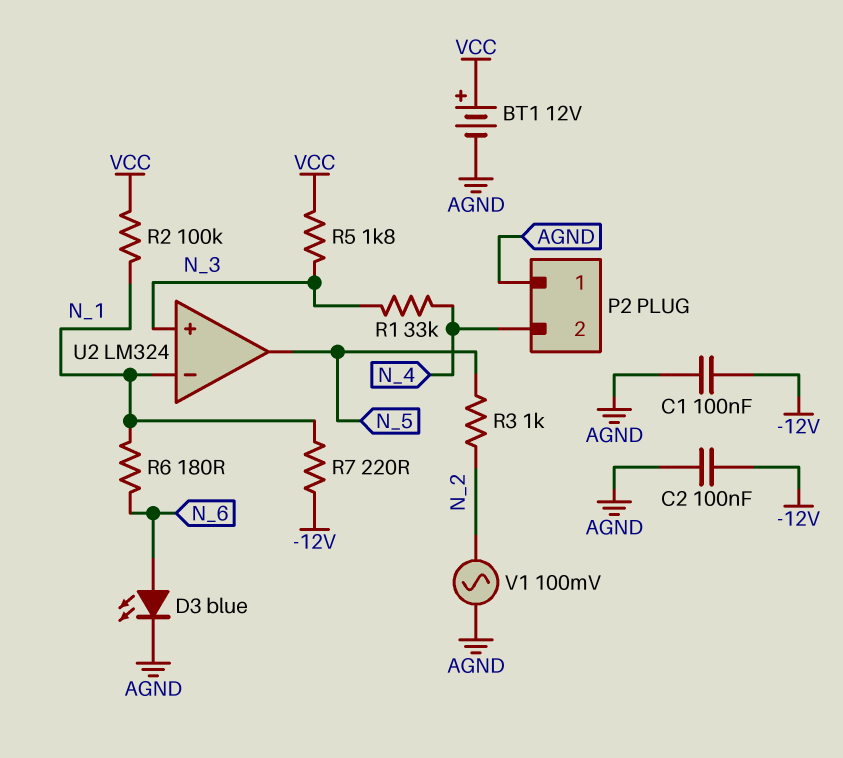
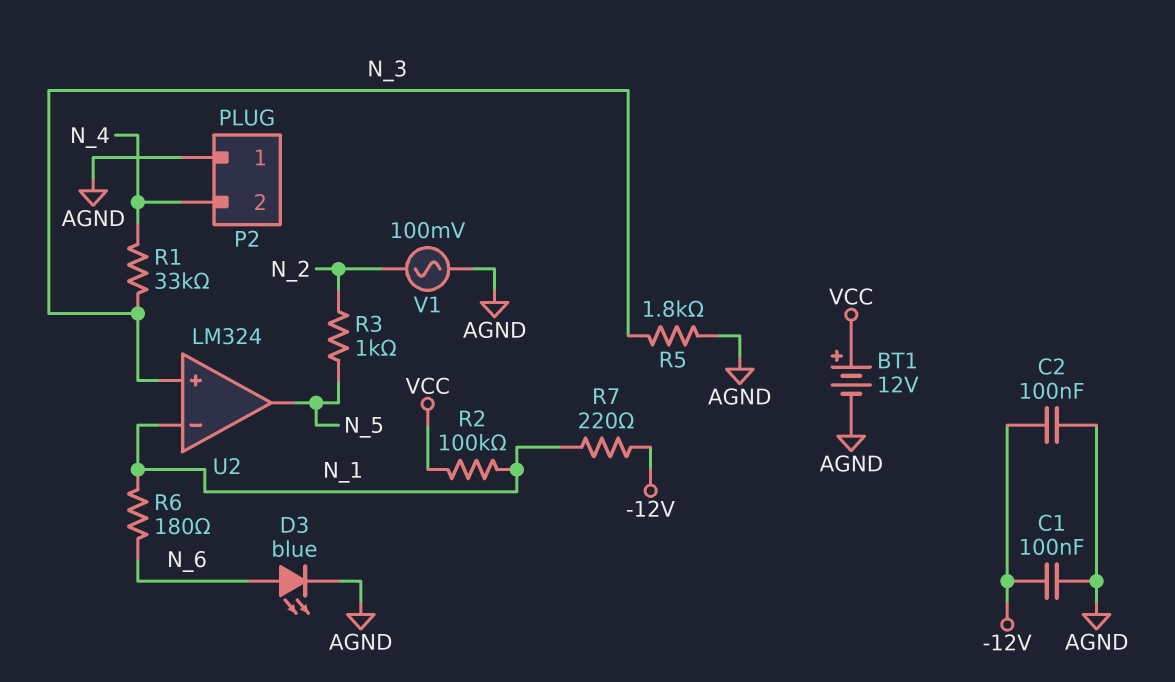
R5: 1.8k (N_3, VCC) -> 1.8k (AGND, N_3)

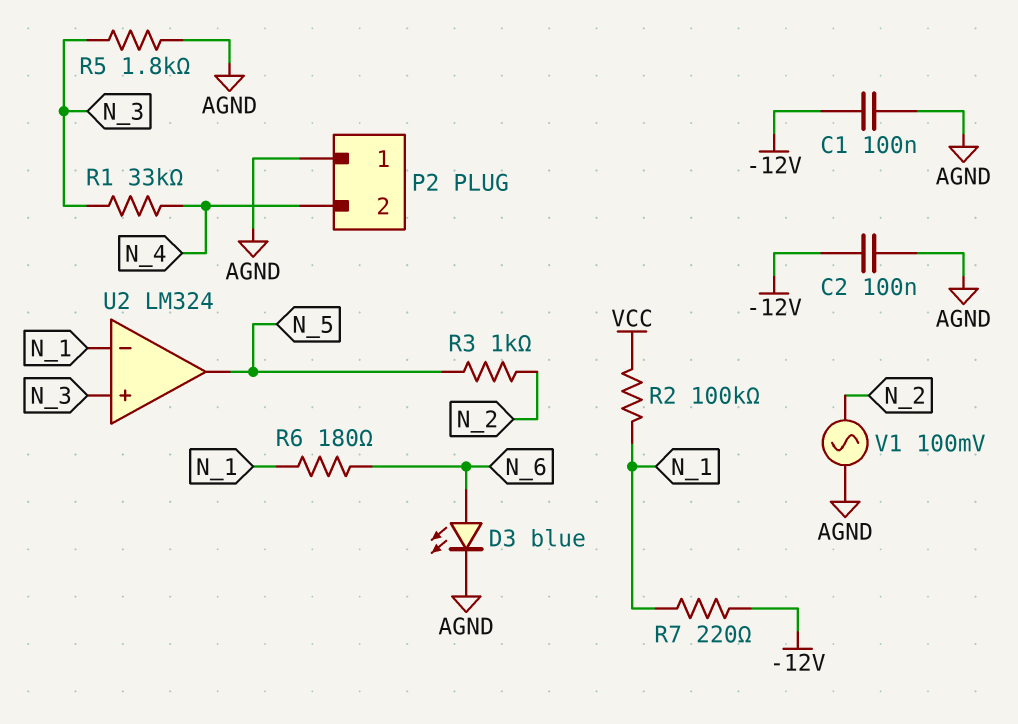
BT1: 12V (plus VCC, minus AGND) -> none

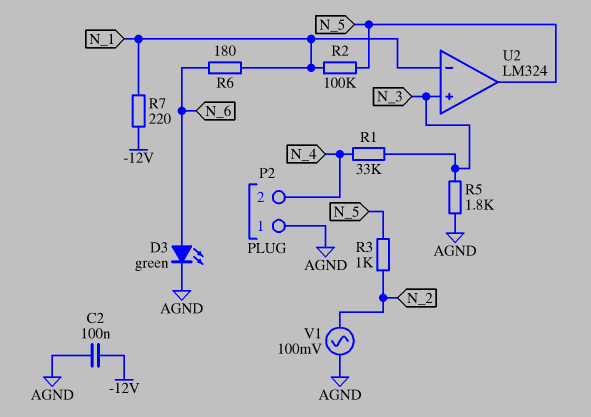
C1: 100nF (-12V, AGND) -> none
D3: LED blue (A N_6, K AGND) -> LED green (A N_6, K AGND)
R2: 100k (N_1, VCC) -> 100k (N_1, N_5)

